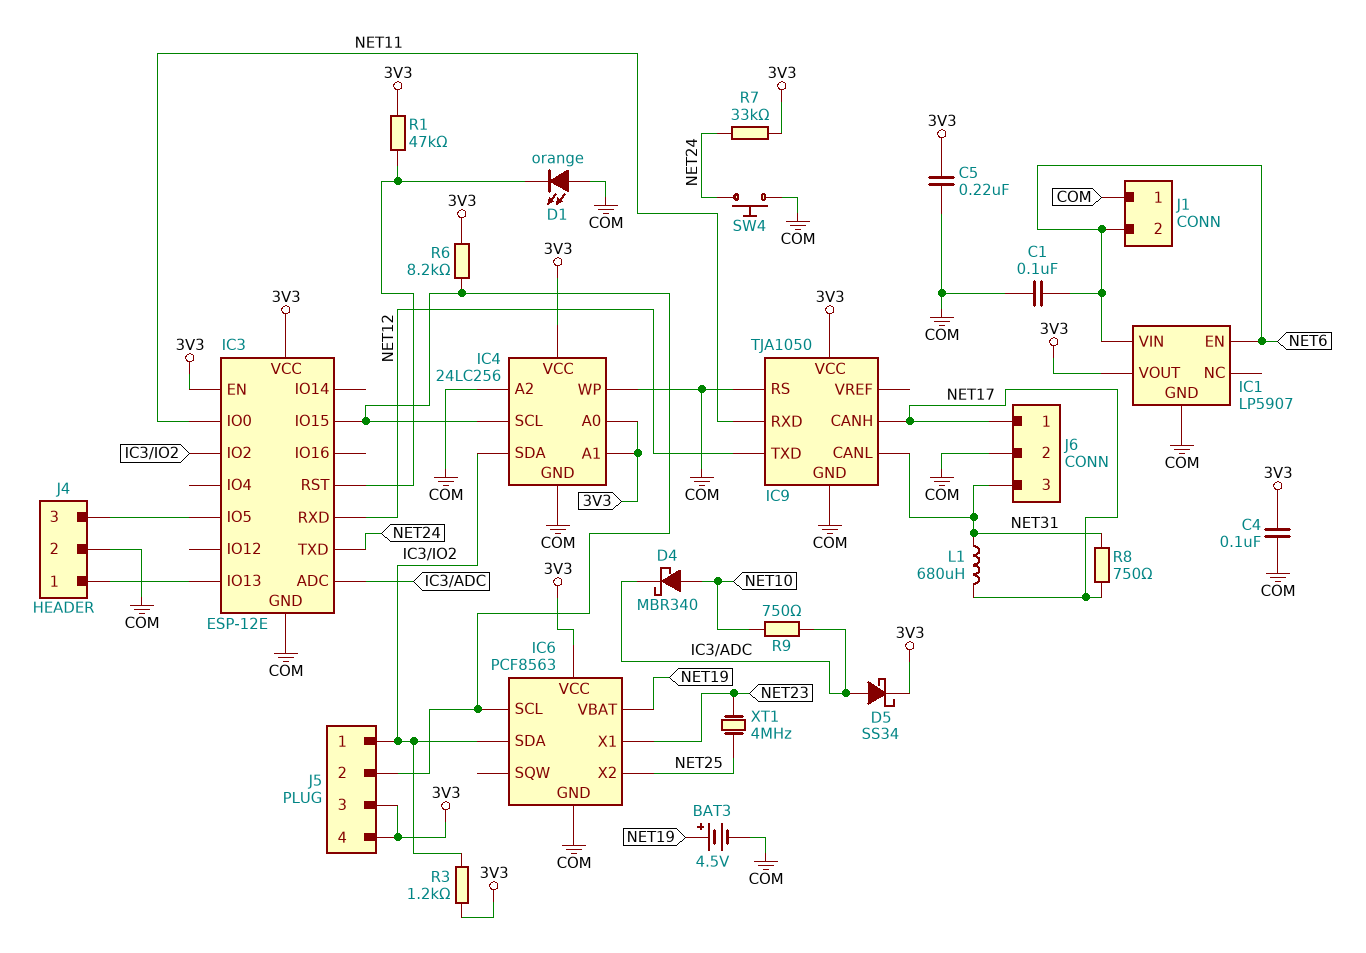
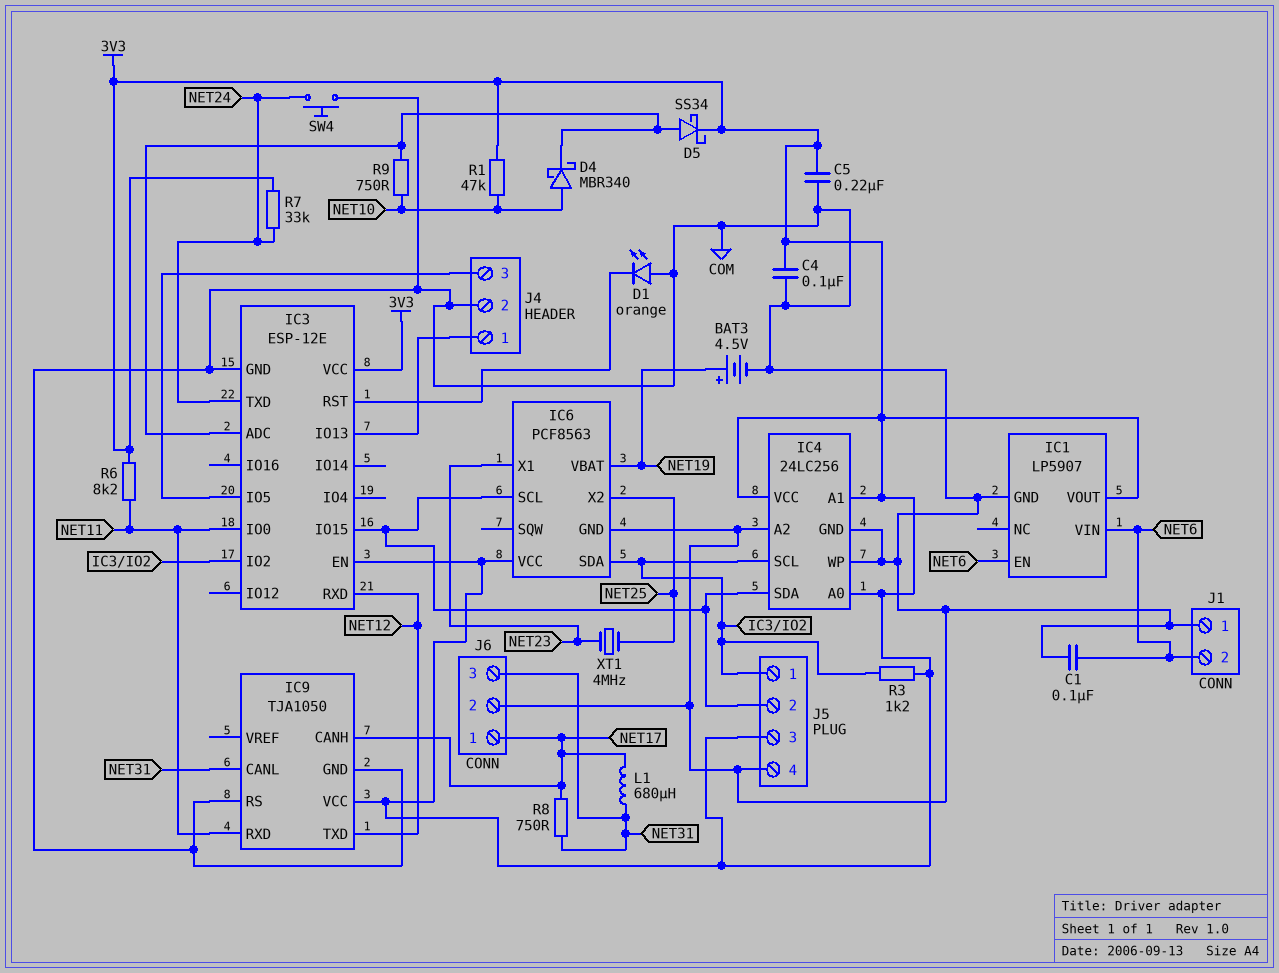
IC4 pin SCL: IC3/IO15 -> IC3/IO2
IC4 pin SDA: IC3/IO2 -> IC3/IO15
J5 pin 4: 3V3 -> COM
R1: 47k (3V3, IC3/RST) -> 47k (3V3, NET10)
R6: 8.2k (3V3, IC3/IO15) -> 8.2k (3V3, NET11)

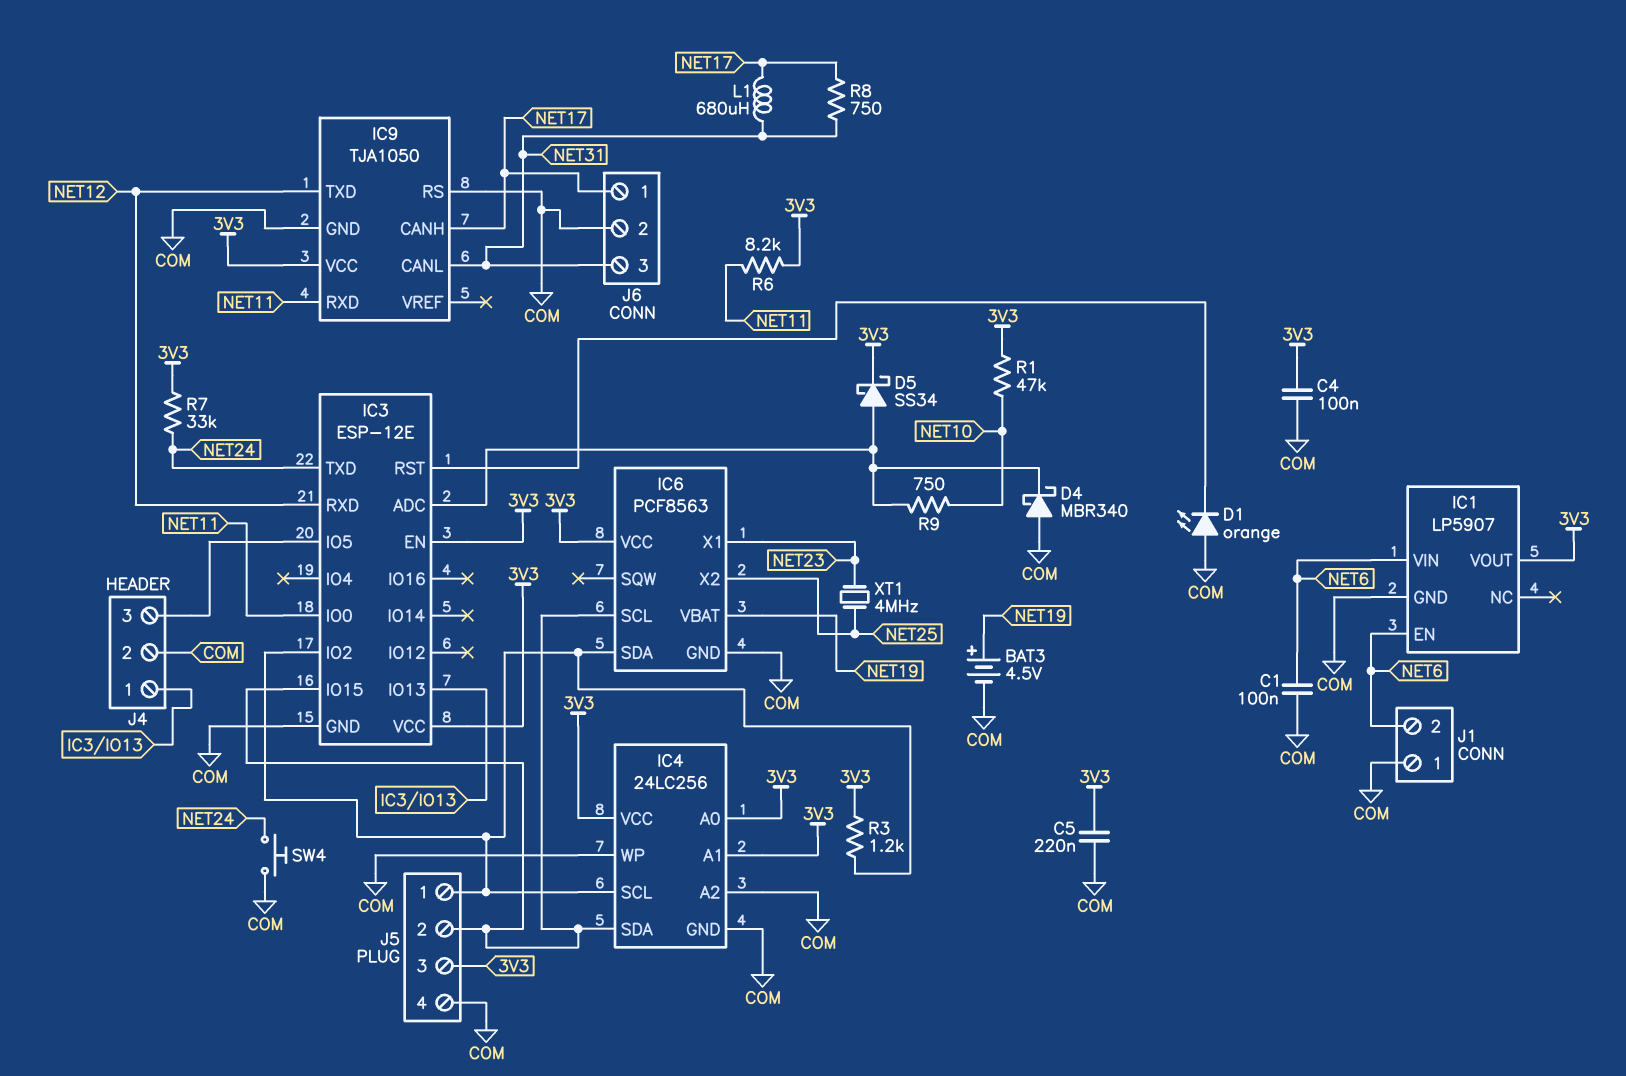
D4: schottky MBR340 (A NET10, K IC3/ADC) -> schottky MBR340 (A COM, K IC3/ADC)

